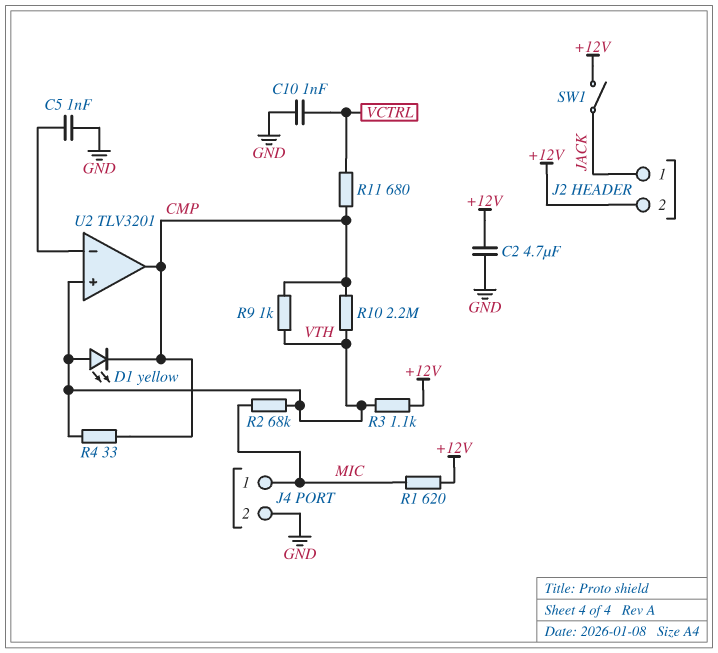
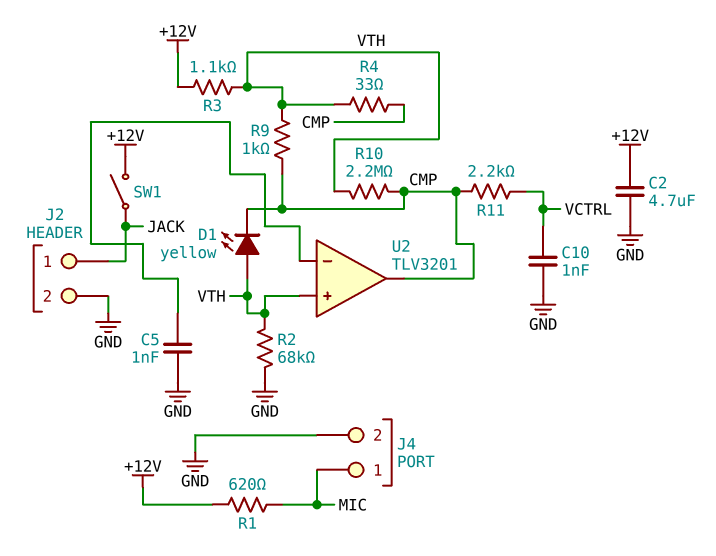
J2 pin 2: +12V -> GND
R2: 68k (MIC, VTH) -> 68k (GND, VTH)
R11: 680 (CMP, VCTRL) -> 2.2k (CMP, VCTRL)

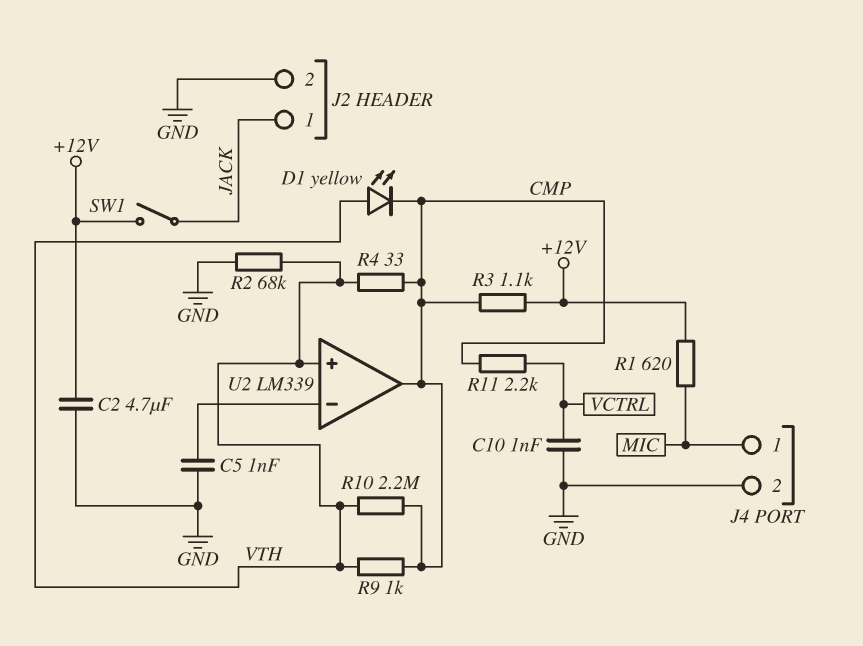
R3: 1.1k (+12V, VTH) -> 1.1k (+12V, CMP)
U2: TLV3201 -> LM339

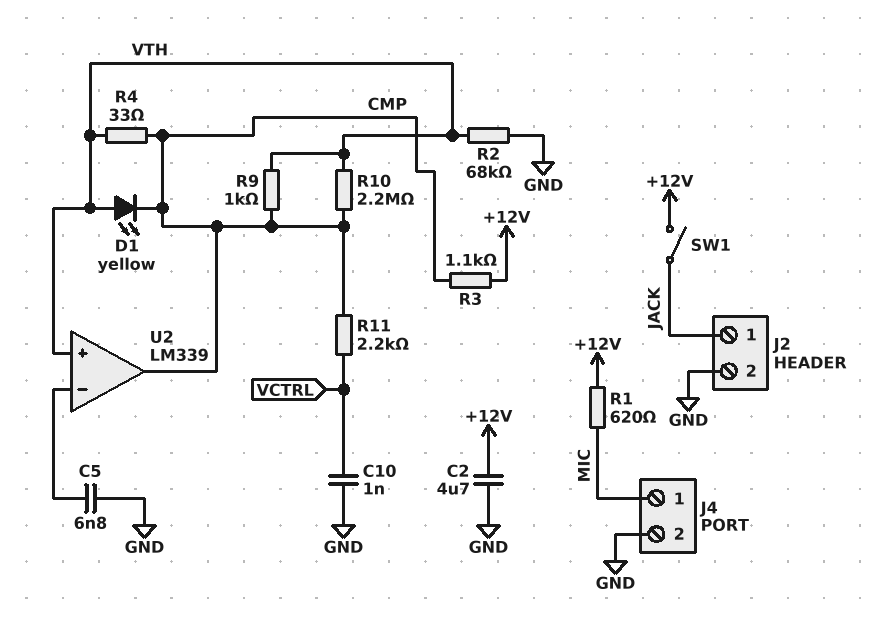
C5: 1nF (GND, U2/in-) -> 6.8nF (GND, U2/in-)

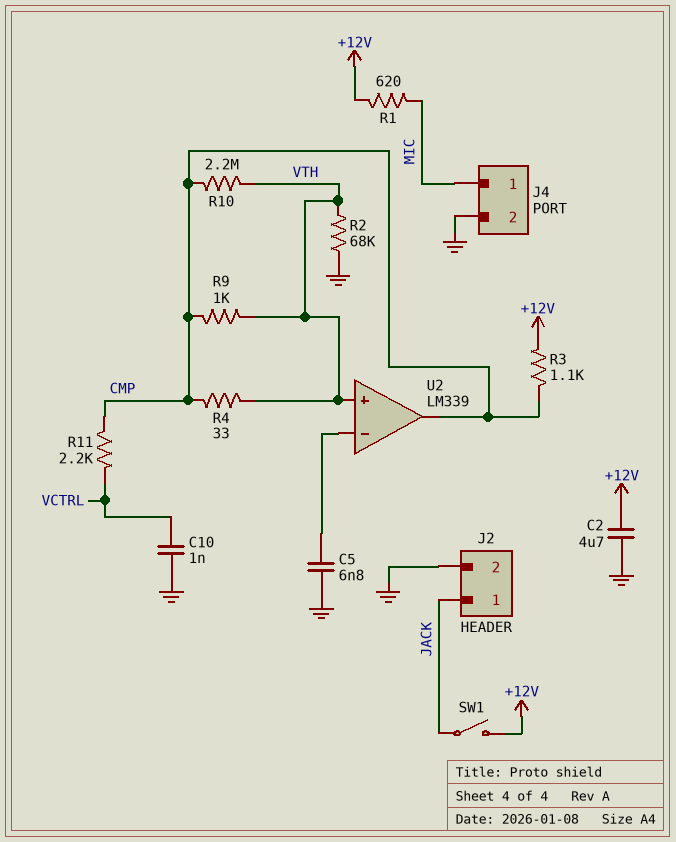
D1: LED yellow (A VTH, K CMP) -> none

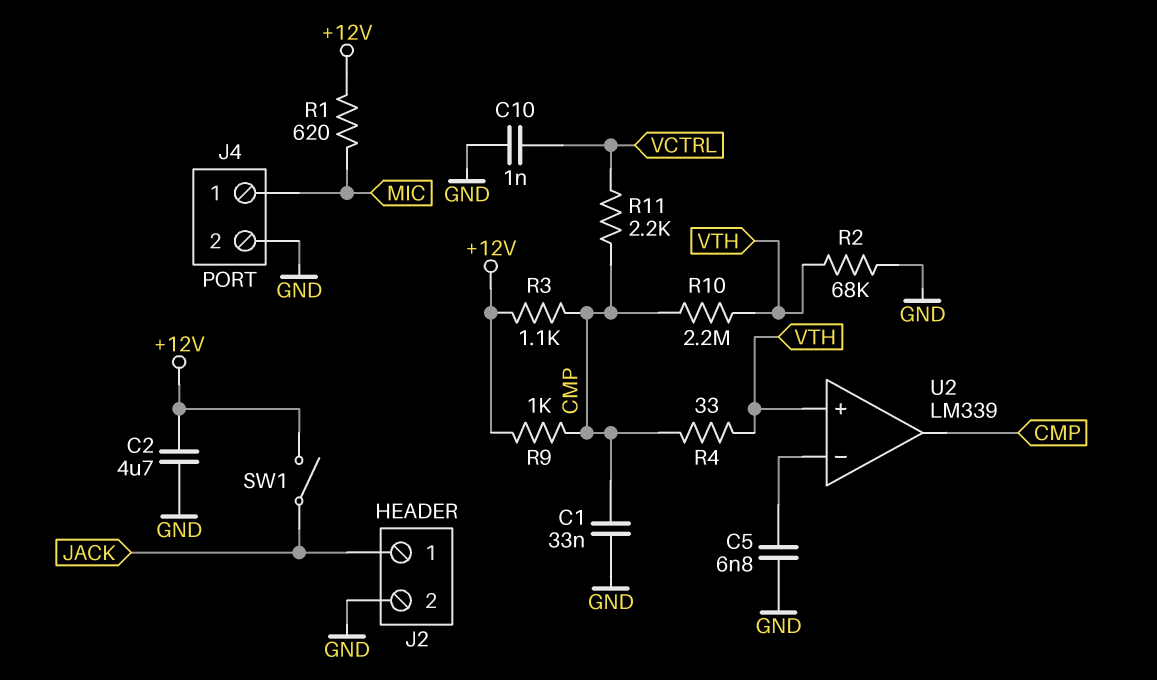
C1: none -> 33nF (CMP, GND)
R9: 1k (CMP, VTH) -> 1k (+12V, CMP)

